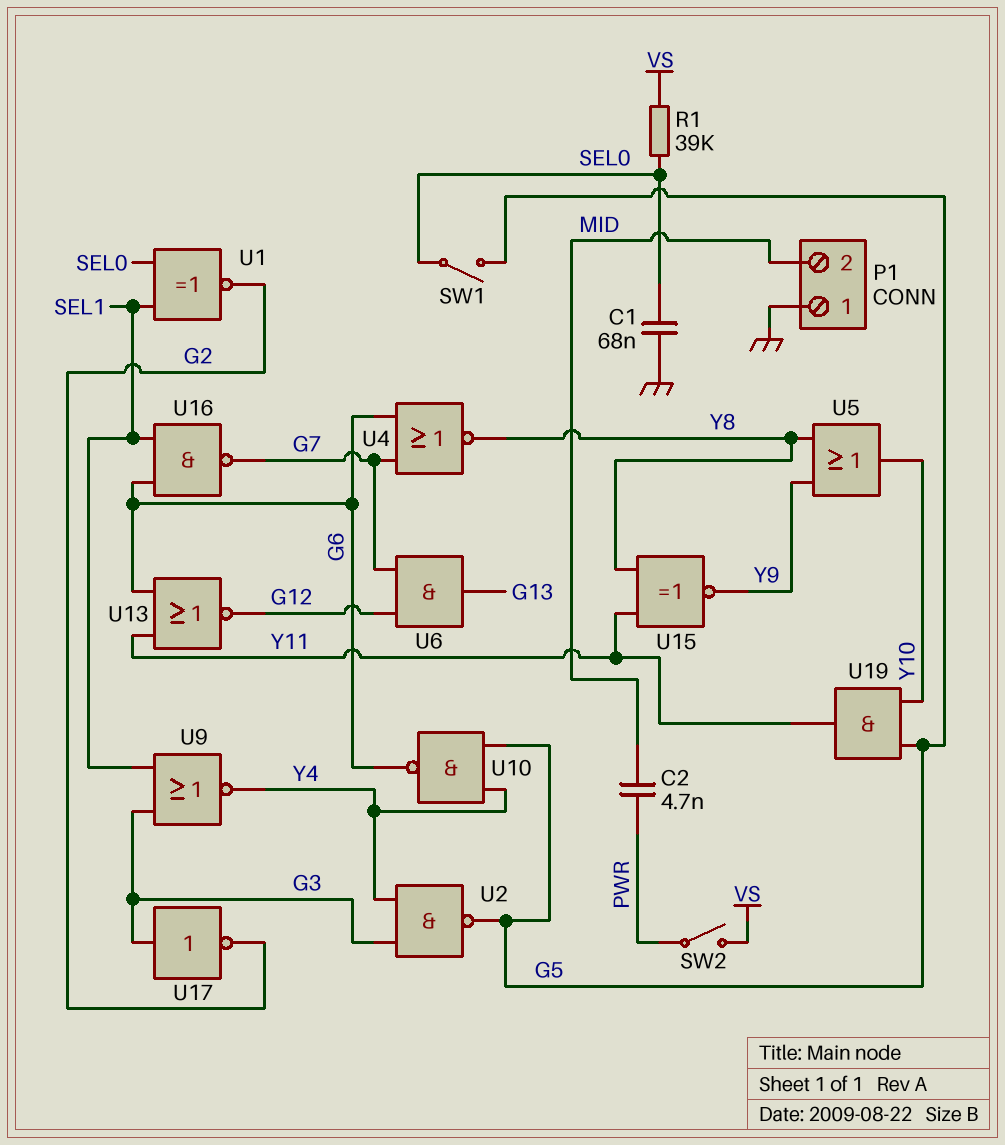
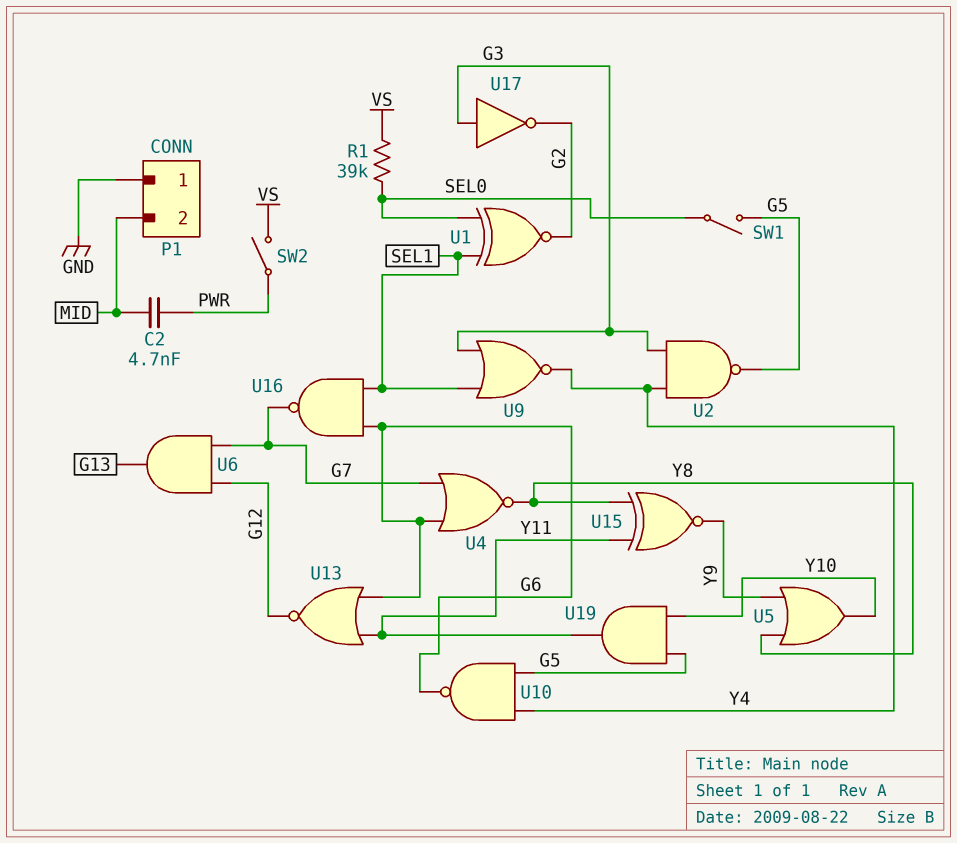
C1: 68nF (GND, SEL0) -> none

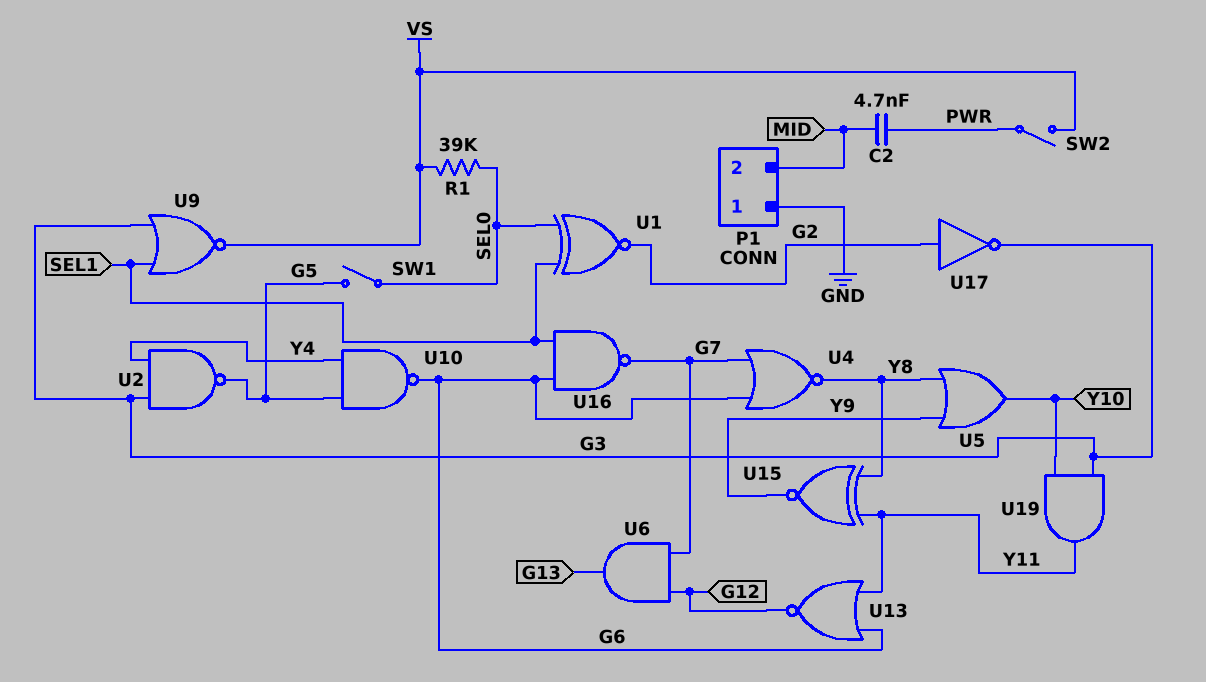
U9: NOR (in G3, in SEL1, out Y4) -> NOR (in G3, in SEL1, out VS)
U17: NOT (in G3, out G2) -> NOT (in G2, out G3)
U19: AND (in G5, in Y10, out Y11) -> AND (in G3, in Y10, out Y11)

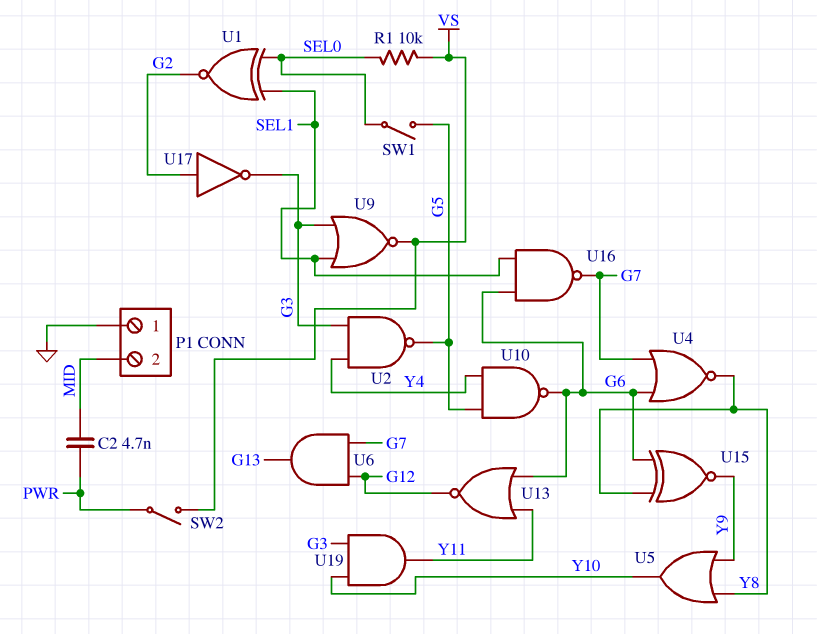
R1: 39k (SEL0, VS) -> 10k (SEL0, VS)
U15: XNOR (in Y8, in Y11, out Y9) -> XNOR (in G6, in Y8, out Y9)

